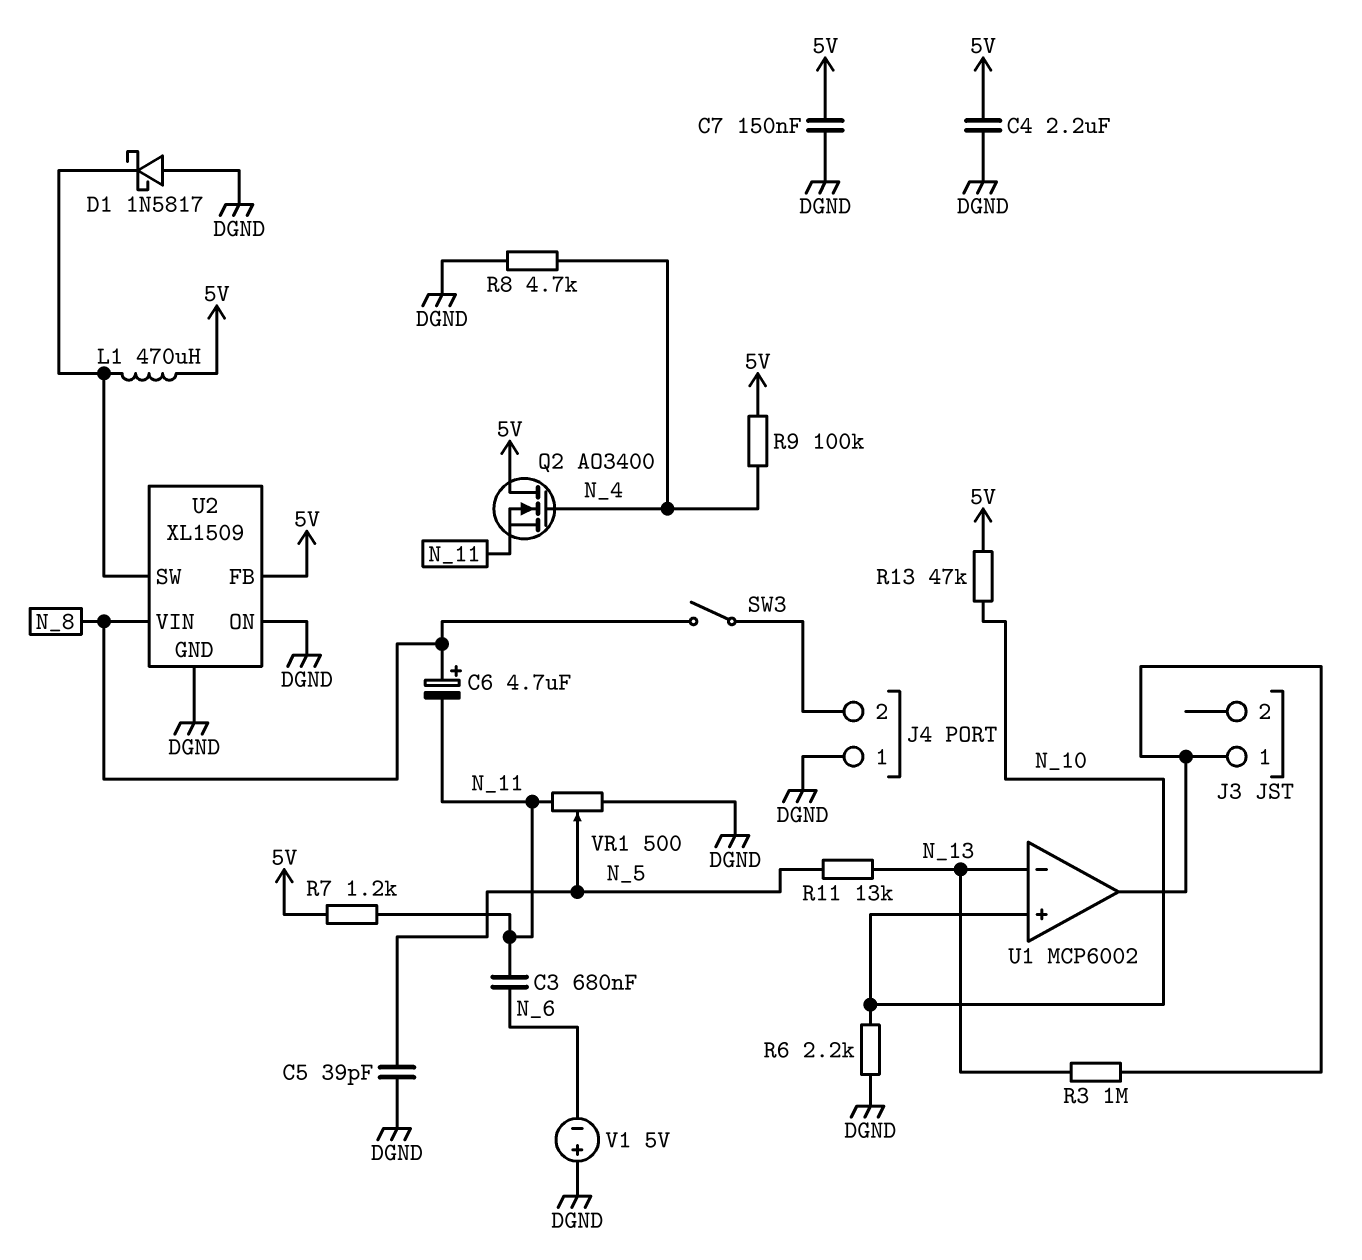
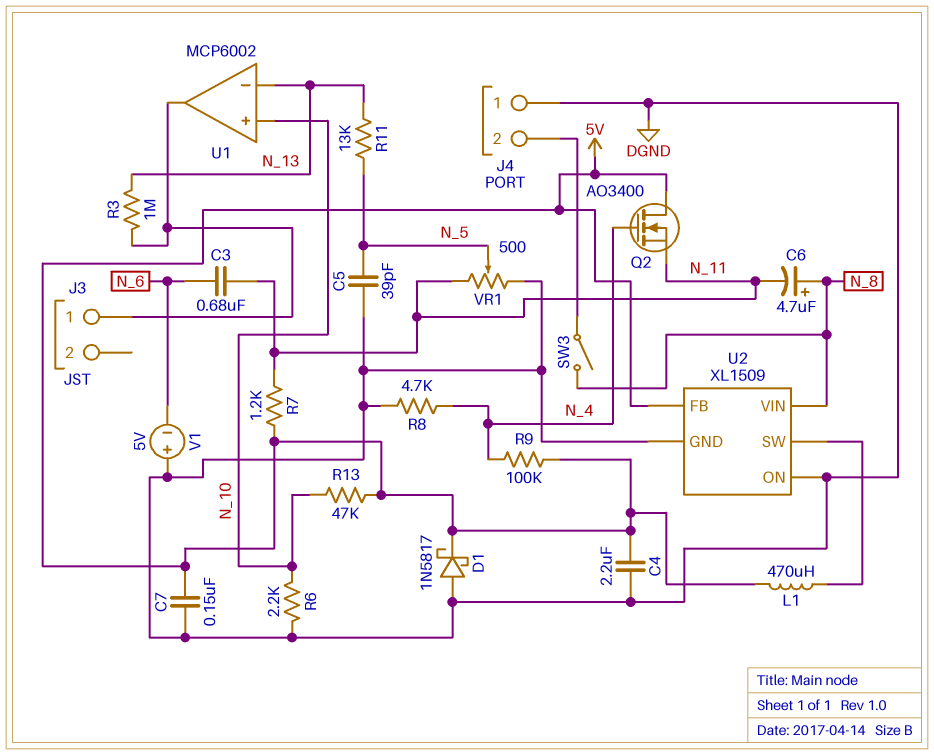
D1: schottky 1N5817 (A DGND, K U2/SW) -> schottky 1N5817 (A DGND, K 5V)

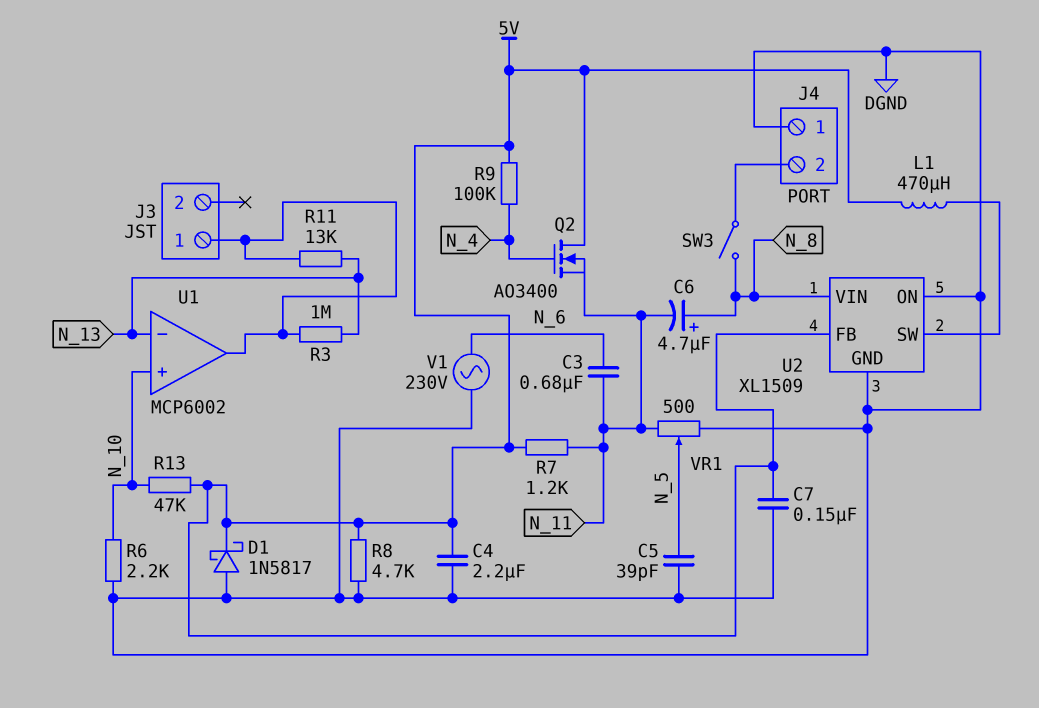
R8: 4.7k (DGND, N_4) -> 4.7k (5V, DGND)
R11: 13k (N_5, N_13) -> 13k (J3/1, N_13)
V1: 5V (plus DGND, minus N_6) -> AC 230V (DGND, N_6)

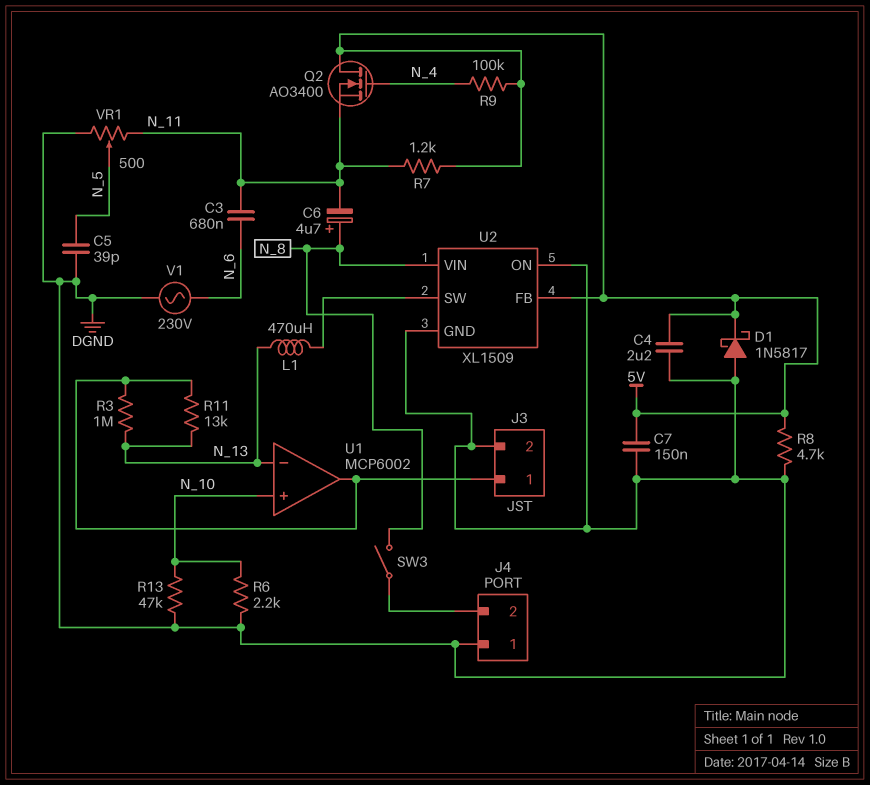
J3 pin 2: none -> DGND
L1: 470uH (5V, U2/SW) -> 470uH (N_13, U2/SW)
R13: 47k (5V, N_10) -> 47k (DGND, N_10)

